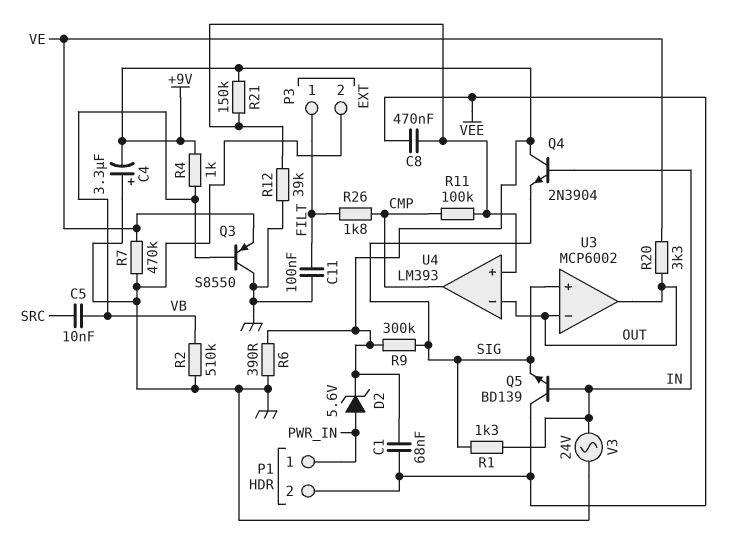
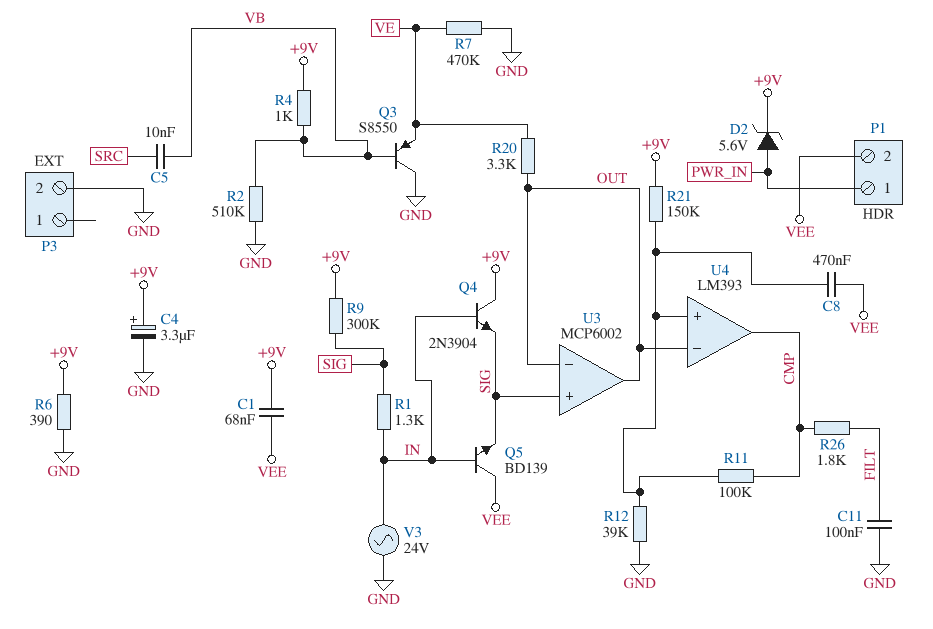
C4: 3.3uF (plus GND, minus +9V) -> 3.3uF (plus +9V, minus GND)
P3 pin 1: FILT -> none

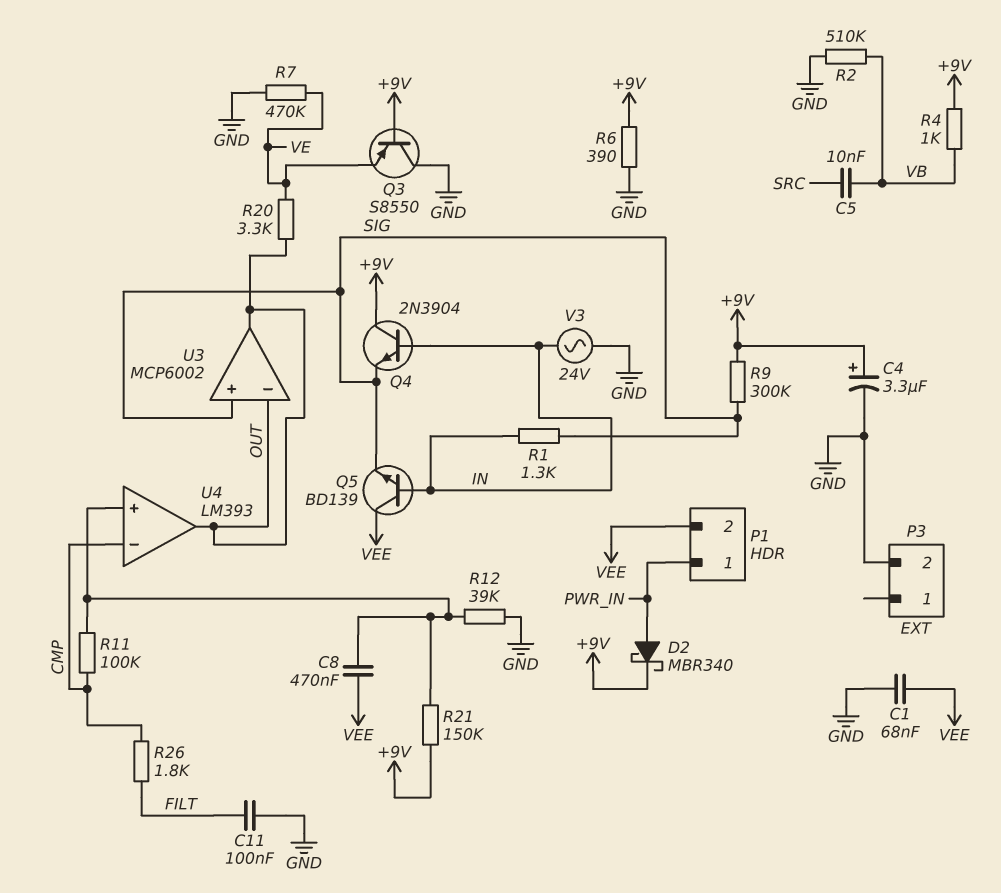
C1: 68nF (+9V, VEE) -> 68nF (GND, VEE)
D2: zener 5.6V (A PWR_IN, K +9V) -> schottky MBR340 (A PWR_IN, K +9V)
Q3: PNP S8550 (B VB, C GND, E VE) -> PNP S8550 (B +9V, C GND, E VE)
U4 pin in-: OUT -> CMP
U4 pin out: CMP -> OUT

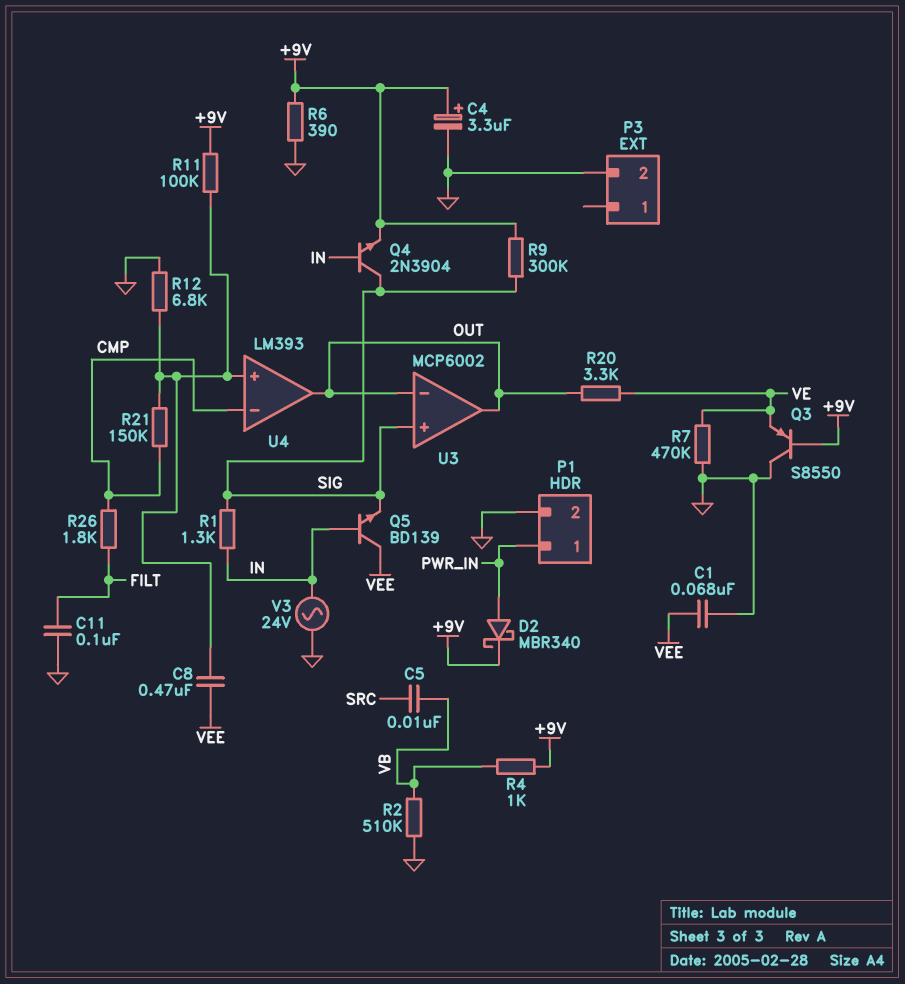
P1 pin 2: VEE -> GND
Q4: NPN 2N3904 (B IN, C +9V, E SIG) -> NPN 2N3904 (B IN, C SIG, E +9V)
R11: 100k (CMP, U4/in+) -> 100k (+9V, U4/in+)
R12: 39k (GND, U4/in+) -> 6.8k (GND, U4/in+)
R21: 150k (+9V, U4/in+) -> 150k (CMP, U4/in+)

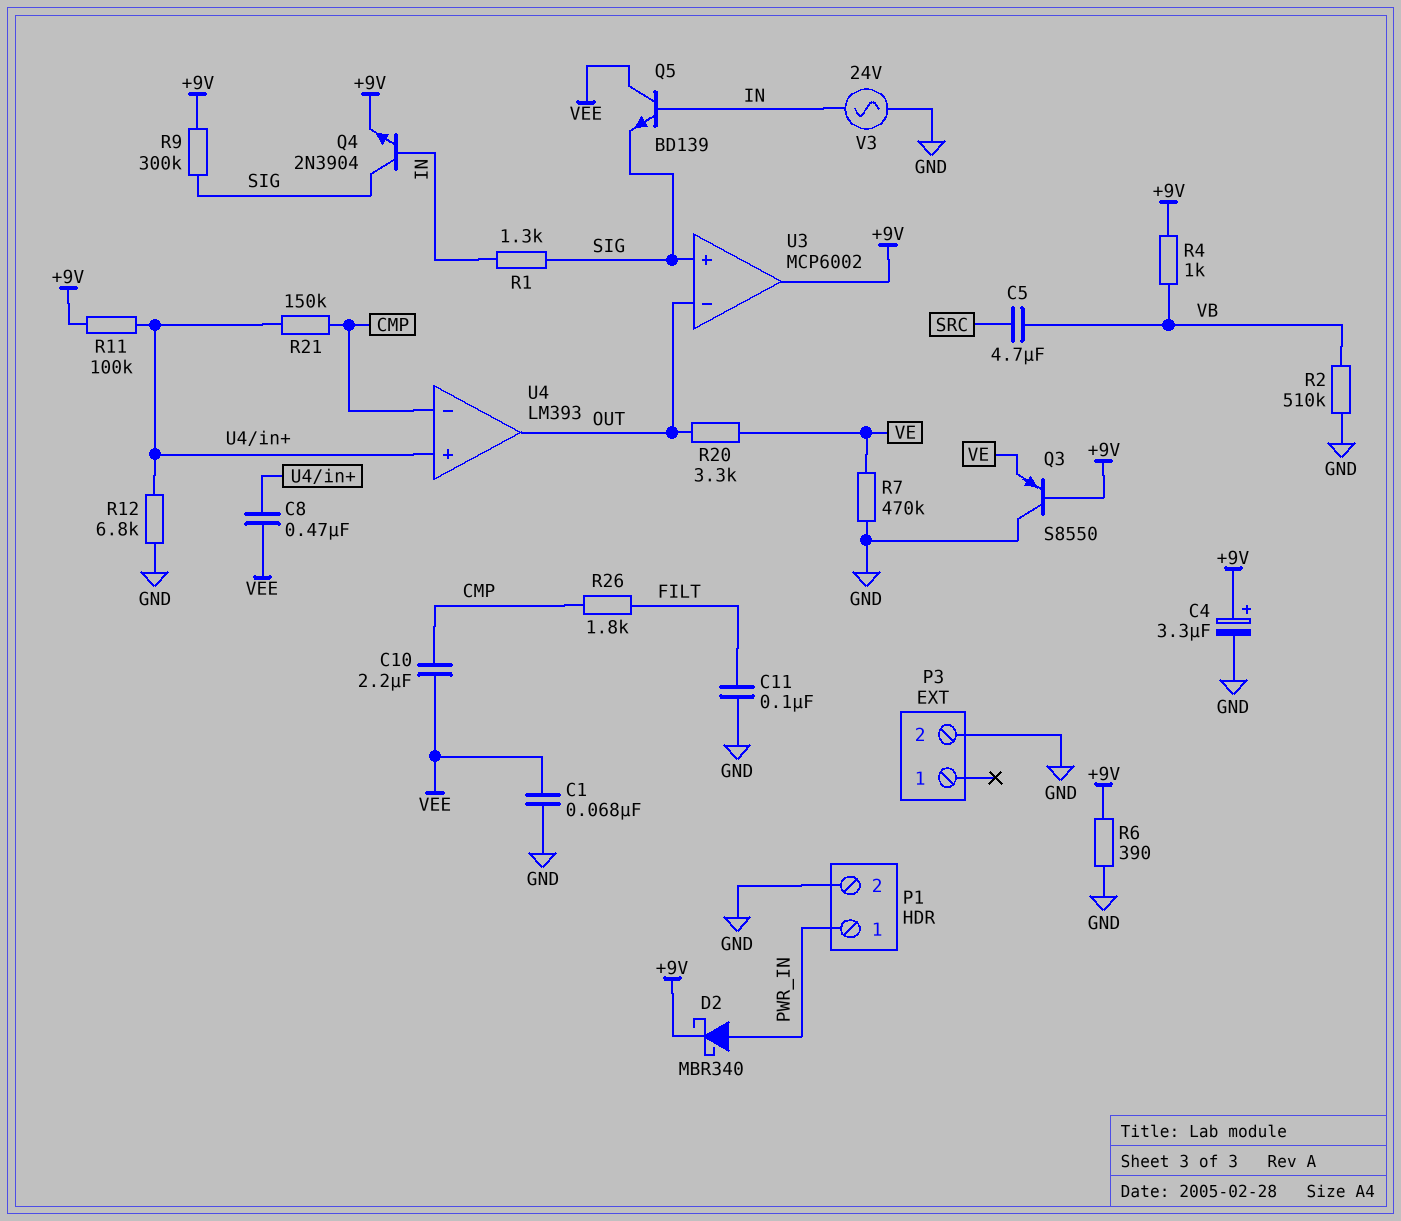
C5: 10nF (SRC, VB) -> 4.7uF (SRC, VB)
C10: none -> 2.2uF (CMP, VEE)
U3 pin out: OUT -> +9V

